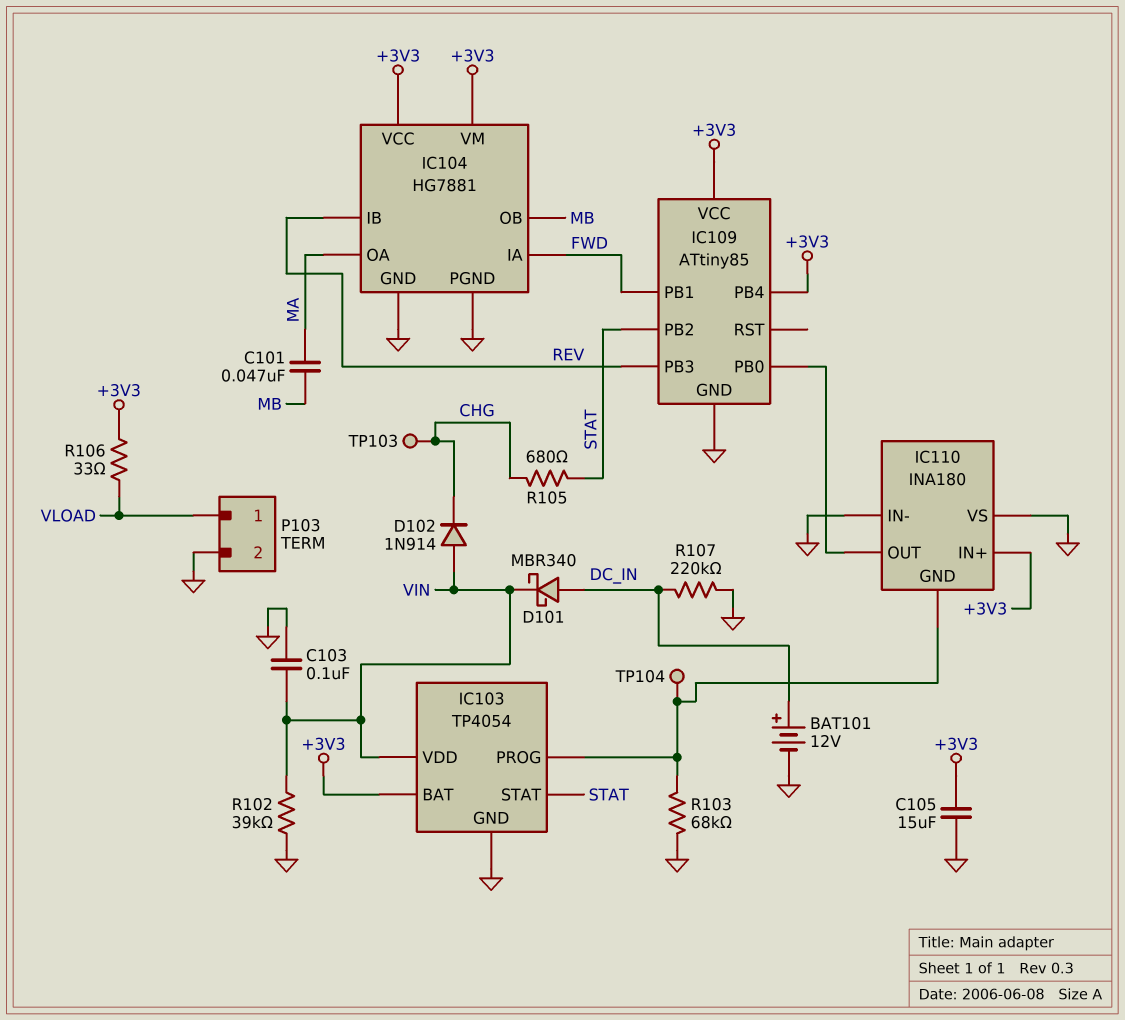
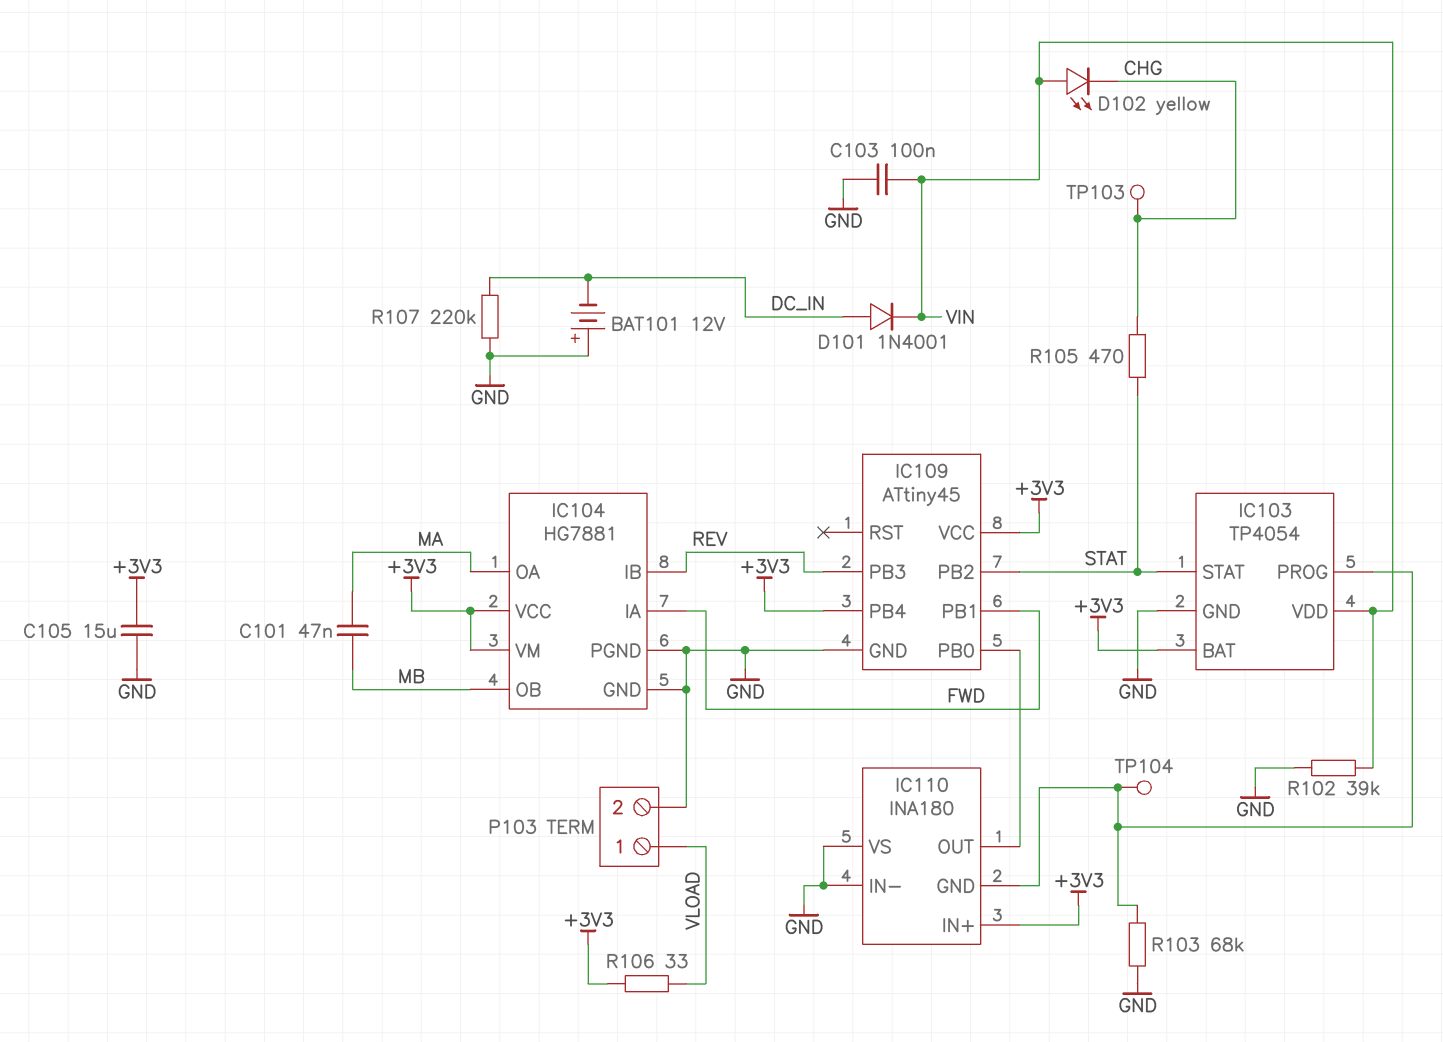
BAT101: 12V (plus DC_IN, minus GND) -> 12V (plus GND, minus DC_IN)
D101: schottky MBR340 (A DC_IN, K VIN) -> diode 1N4001 (A DC_IN, K VIN)
D102: diode 1N914 (A VIN, K CHG) -> LED yellow (A VIN, K CHG)
IC109: ATtiny85 -> ATtiny45
R105: 680 (CHG, STAT) -> 470 (CHG, STAT)

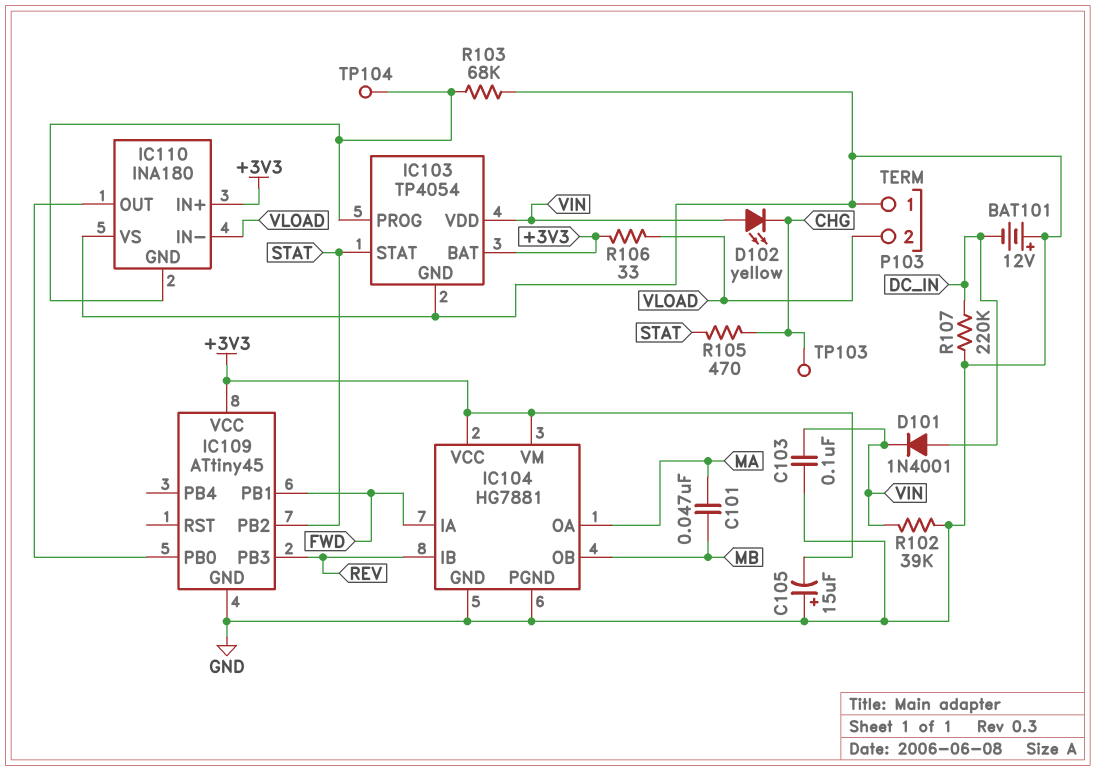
C105: 15uF (+3V3, GND) -> 15uF (plus GND, minus +3V3)
IC109 pin PB4: +3V3 -> none
IC110 pin IN-: GND -> VLOAD
P103 pin 1: VLOAD -> GND
P103 pin 2: GND -> VLOAD

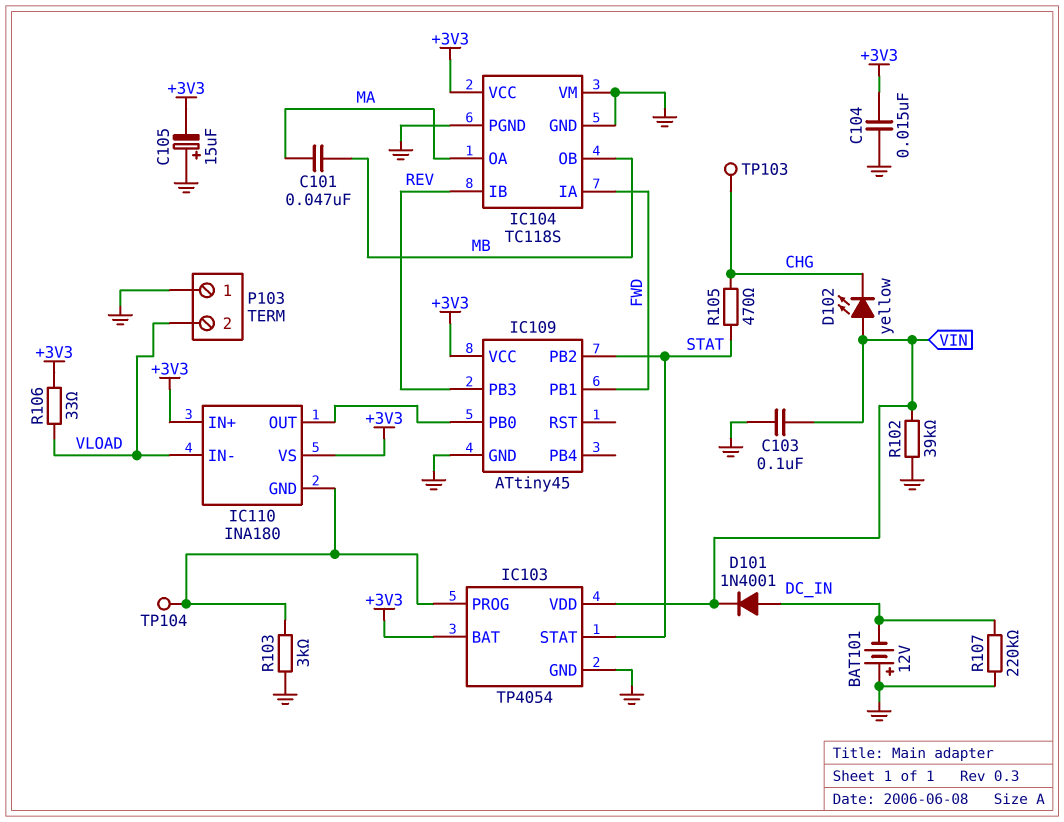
C104: none -> 15nF (+3V3, GND)
IC104: HG7881 -> TC118S
IC104 pin VM: +3V3 -> GND
IC110 pin VS: GND -> +3V3
R103: 68k (GND, IC103/PROG) -> 3k (GND, IC103/PROG)

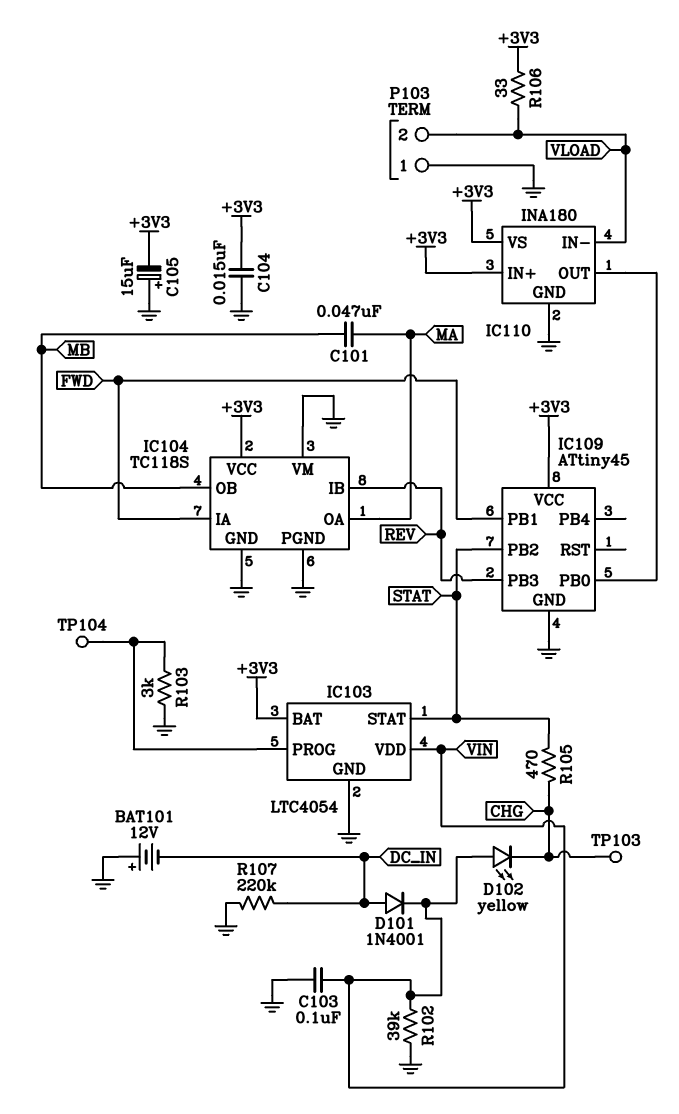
IC103: TP4054 -> LTC4054
IC110 pin GND: IC103/PROG -> GND

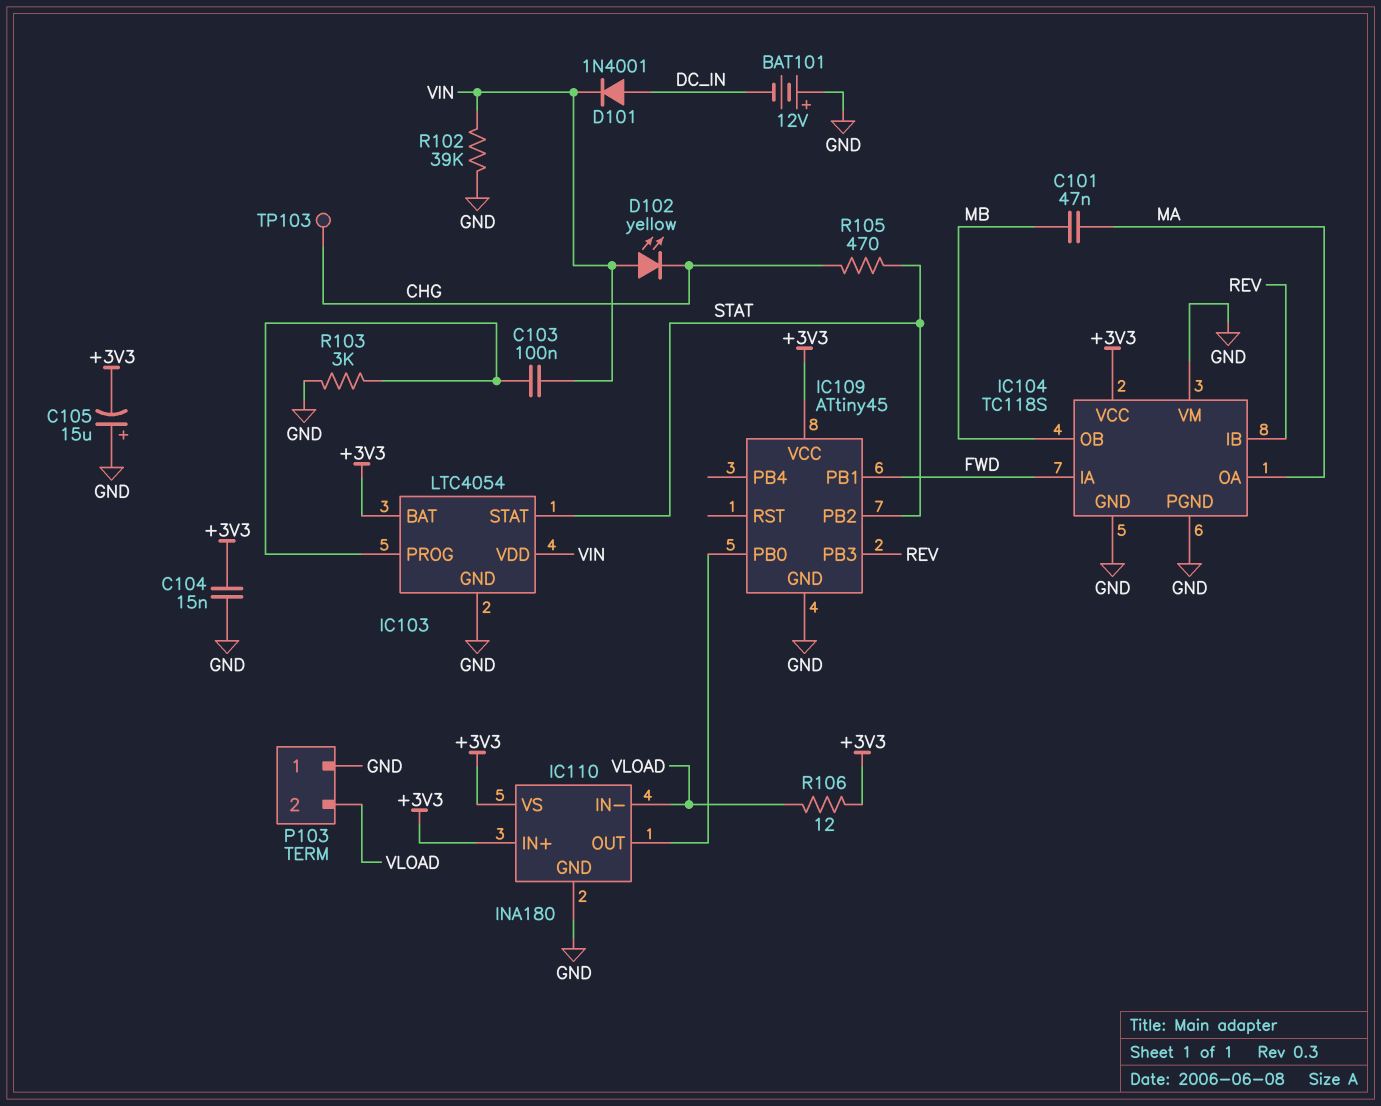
C103: 100nF (GND, VIN) -> 100nF (IC103/PROG, VIN)
R106: 33 (+3V3, VLOAD) -> 12 (+3V3, VLOAD)
R107: 220k (DC_IN, GND) -> none
TP104: test point (IC103/PROG) -> none

